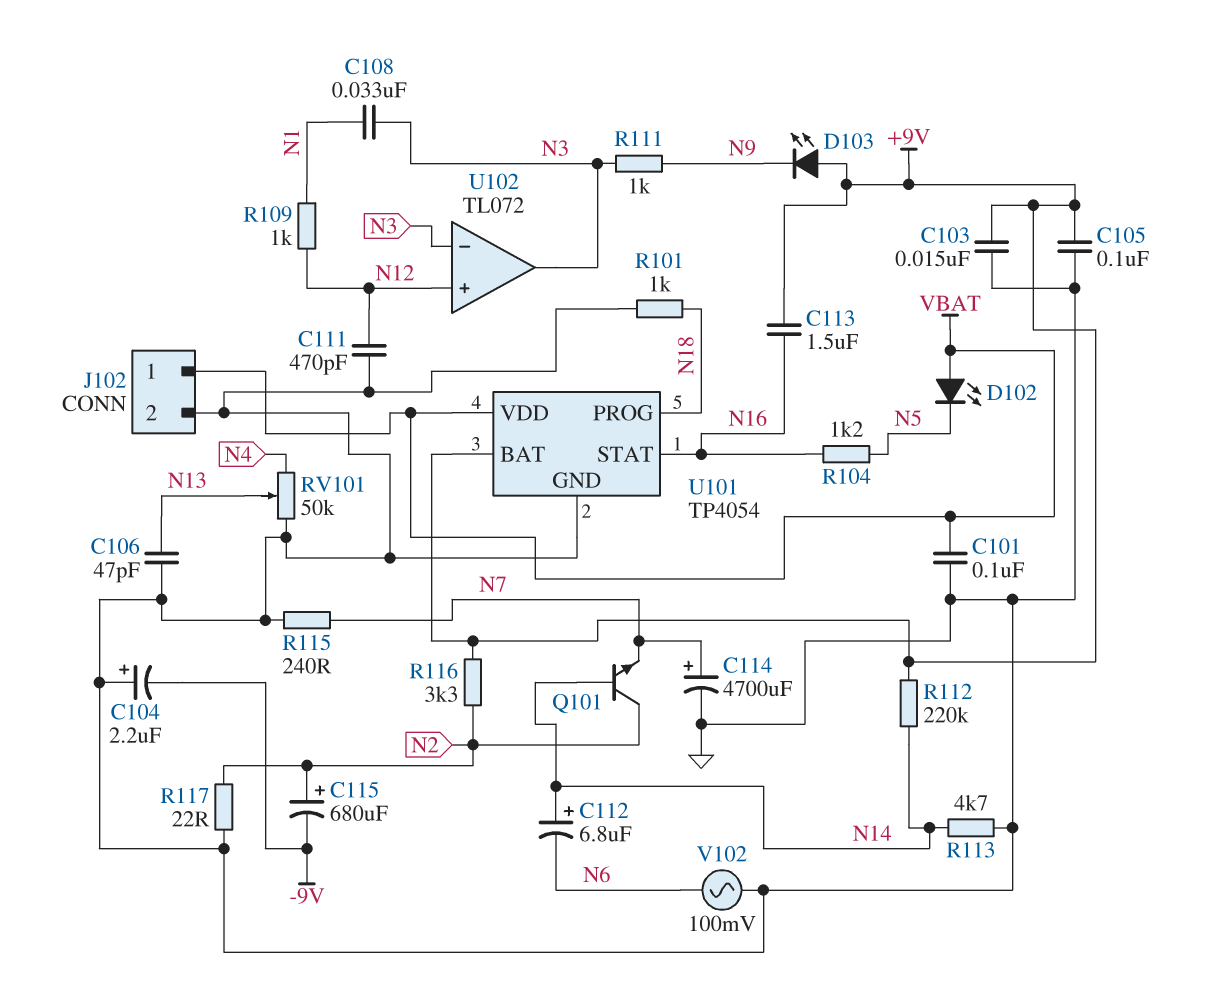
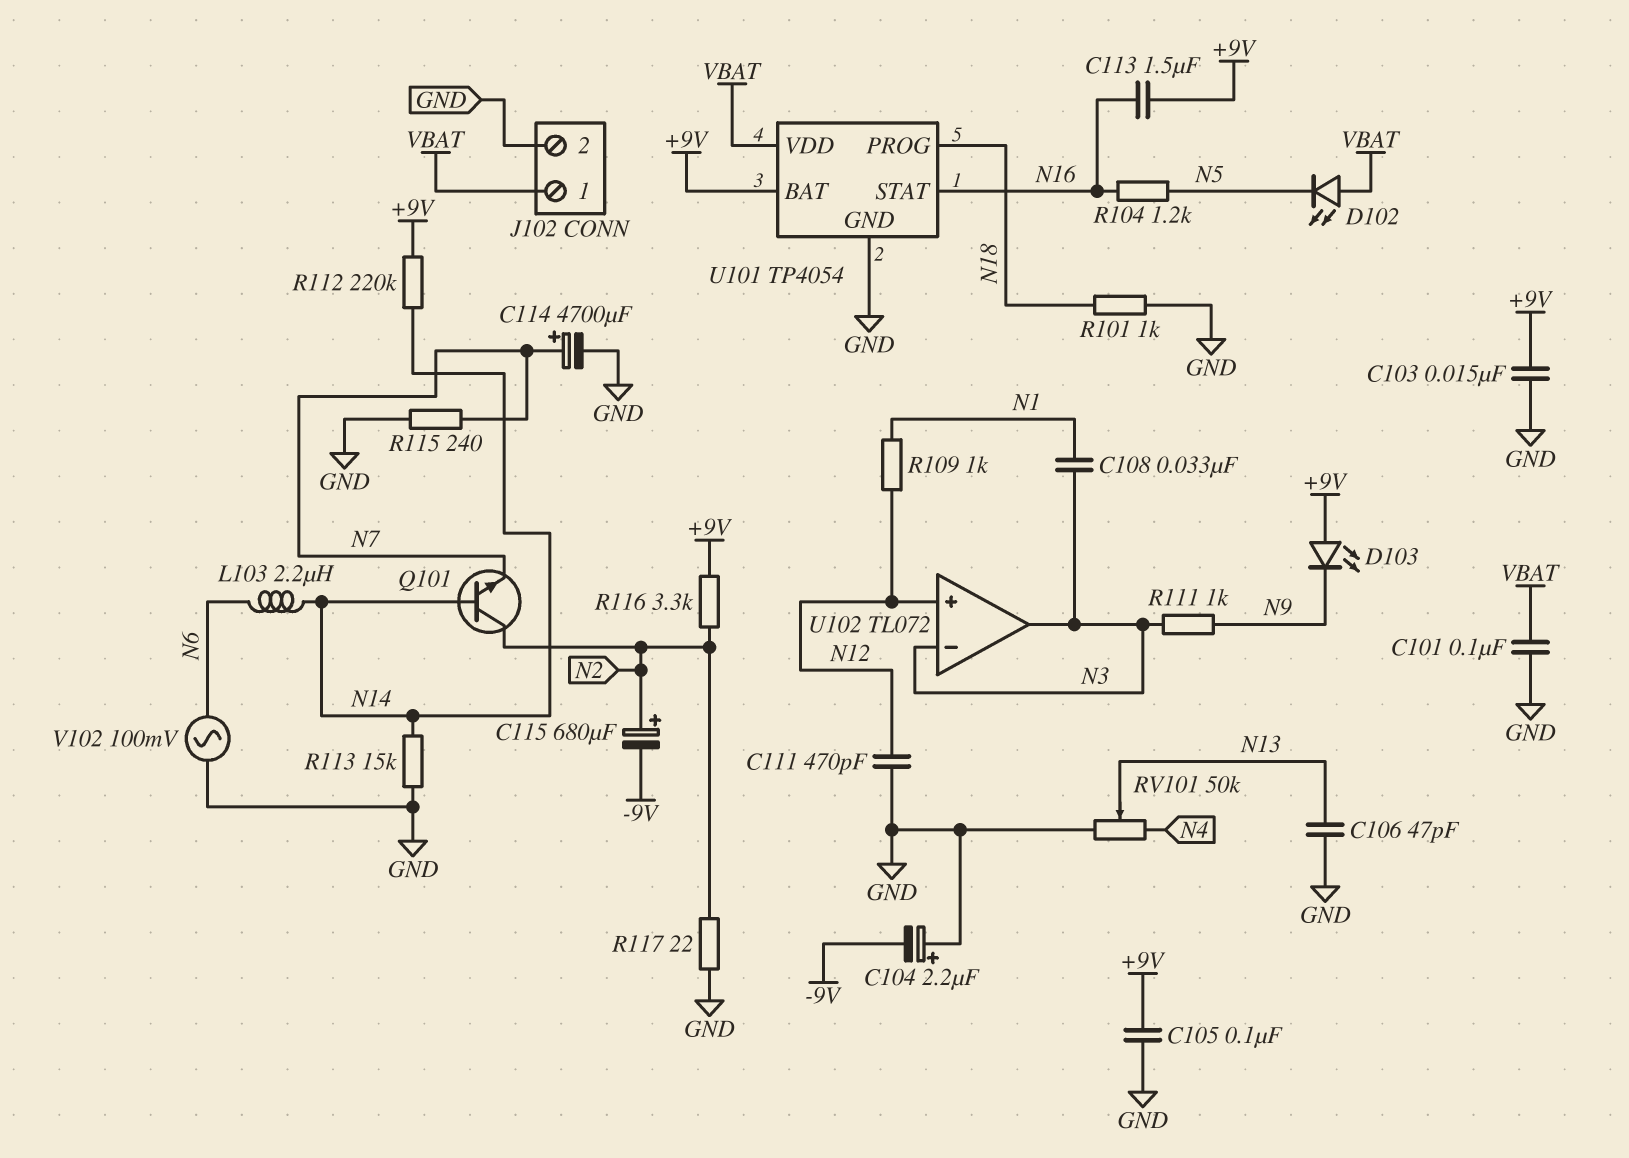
C112: 6.8uF (plus N14, minus N6) -> none
L103: none -> 2.2uH (N6, N14)
R113: 4.7k (GND, N14) -> 15k (GND, N14)

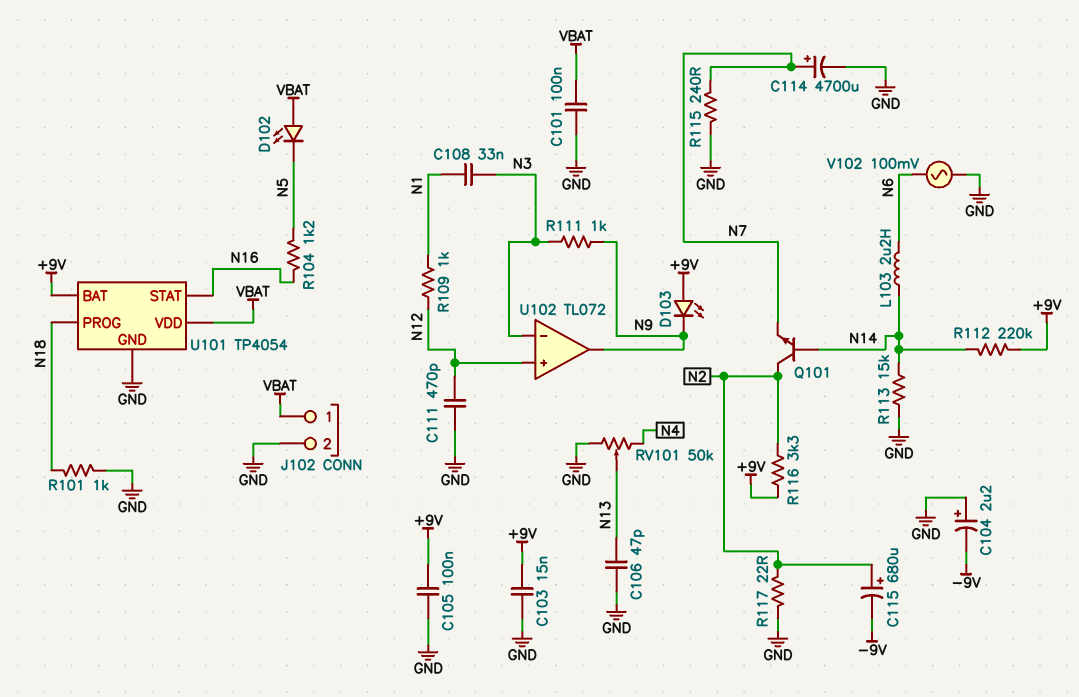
C113: 1.5uF (+9V, N16) -> none
U102 pin out: N3 -> N9

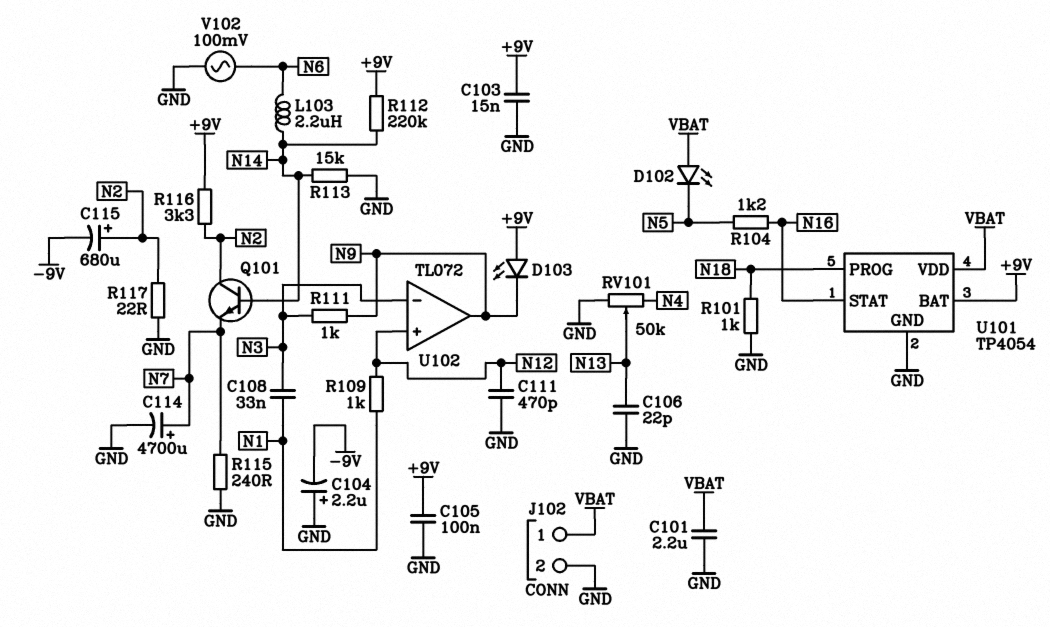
C101: 100nF (GND, VBAT) -> 2.2uF (GND, VBAT)
C106: 47pF (GND, N13) -> 22pF (GND, N13)

